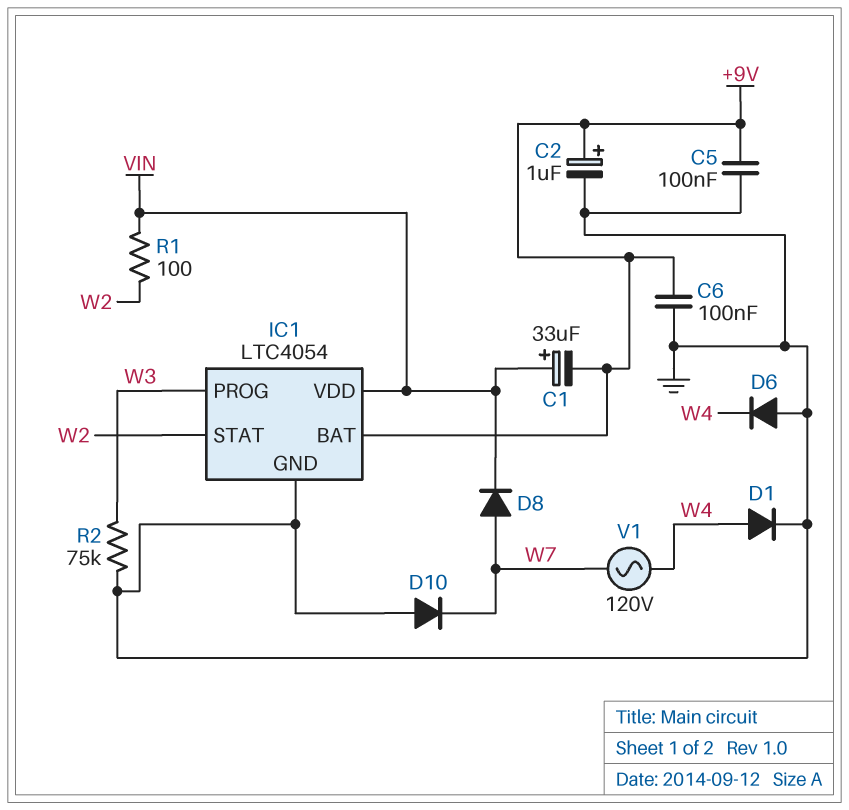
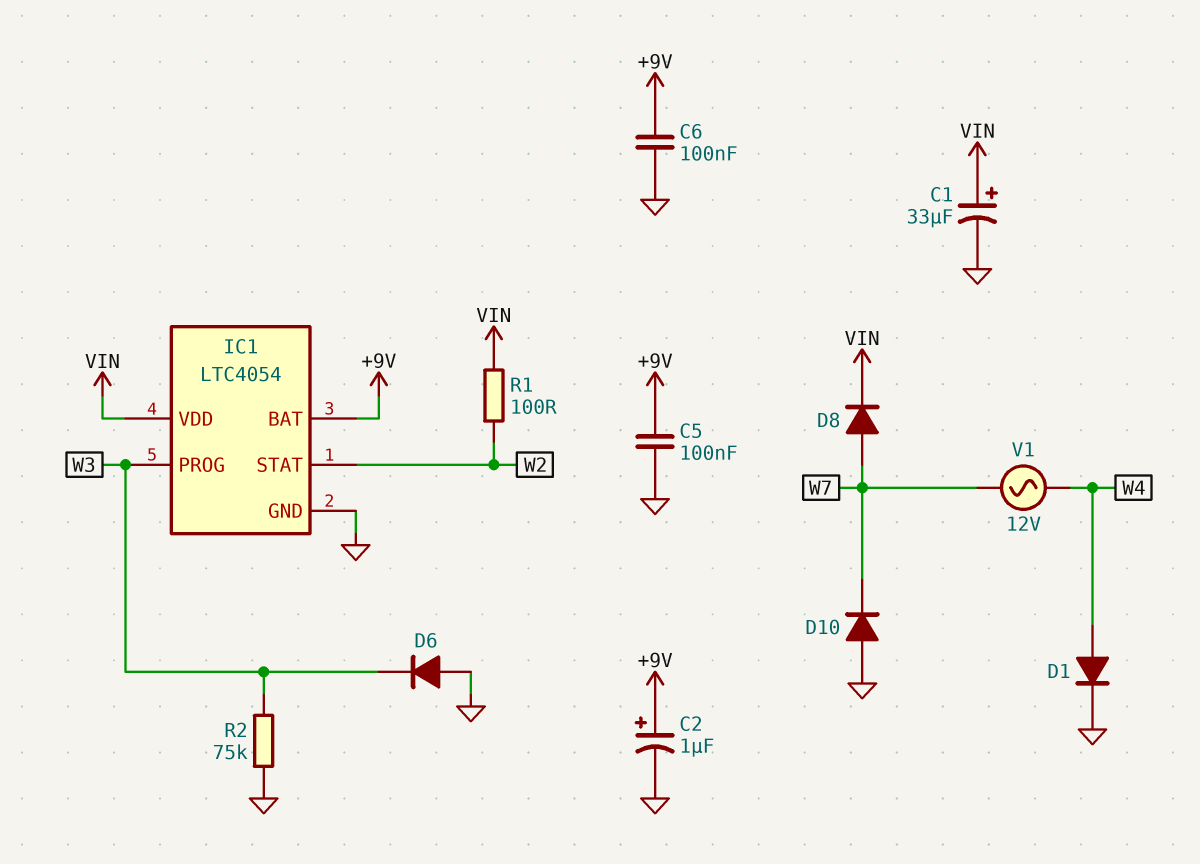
C1: 33uF (plus VIN, minus +9V) -> 33uF (plus VIN, minus GND)
D6: diode (A GND, K W4) -> diode (A GND, K W3)
V1: AC 120V (W4, W7) -> AC 12V (W4, W7)

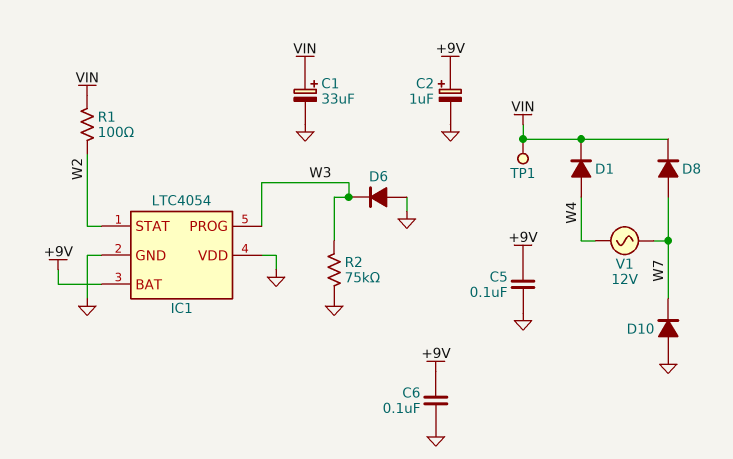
D1: diode (A W4, K GND) -> diode (A W4, K VIN)
IC1 pin VDD: VIN -> GND
TP1: none -> test point (VIN)

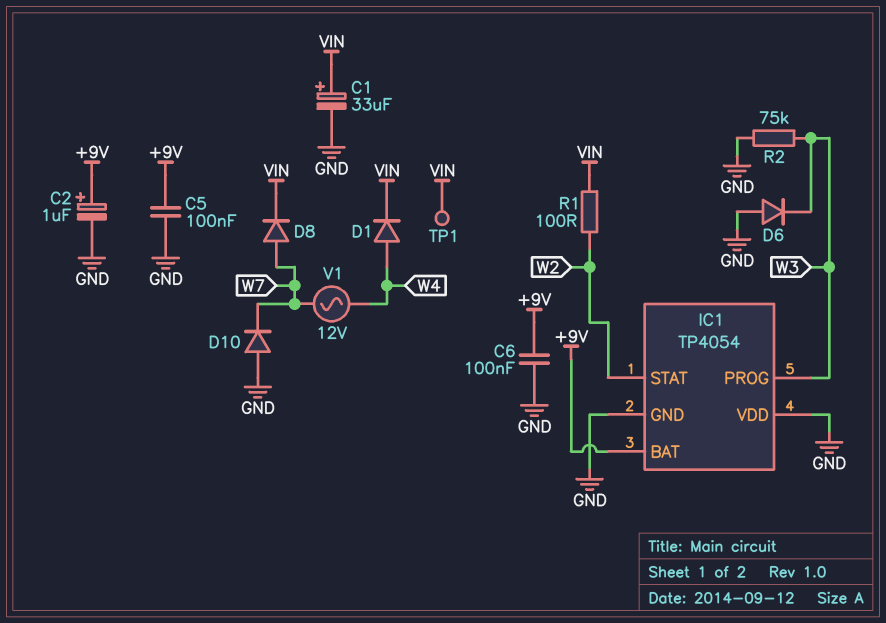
IC1: LTC4054 -> TP4054

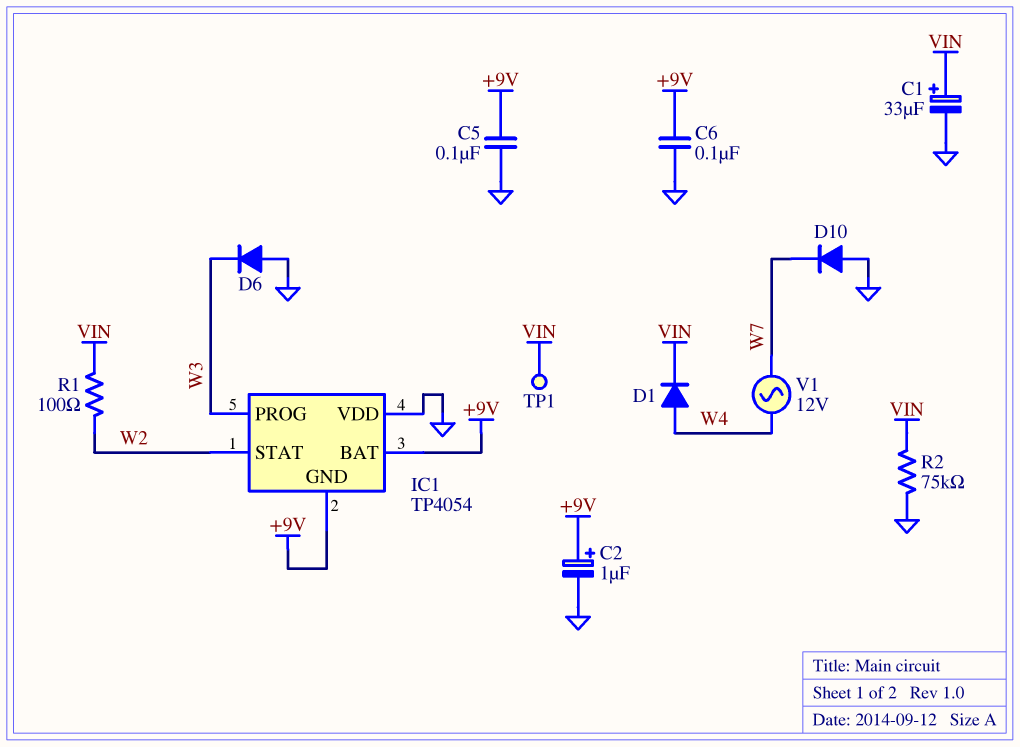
D8: diode (A W7, K VIN) -> none
IC1 pin GND: GND -> +9V
R2: 75k (GND, W3) -> 75k (GND, VIN)

